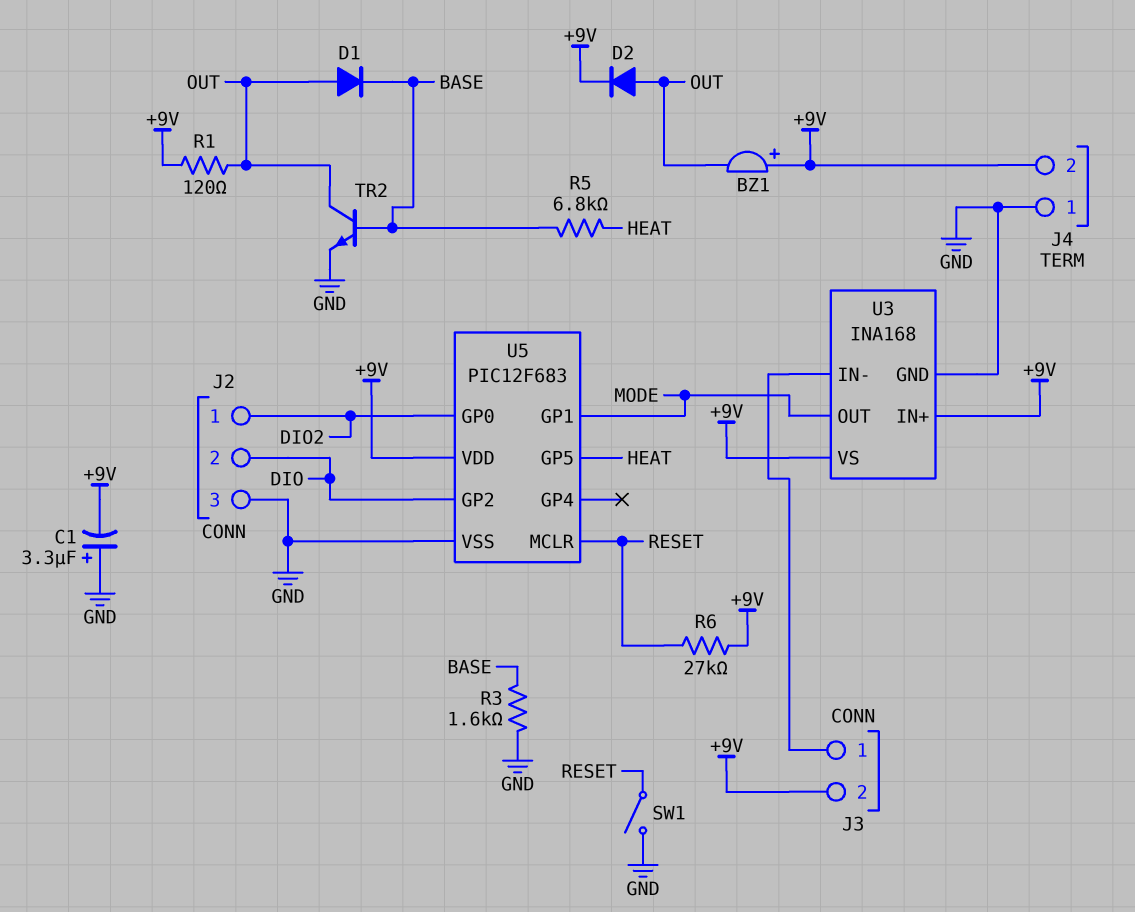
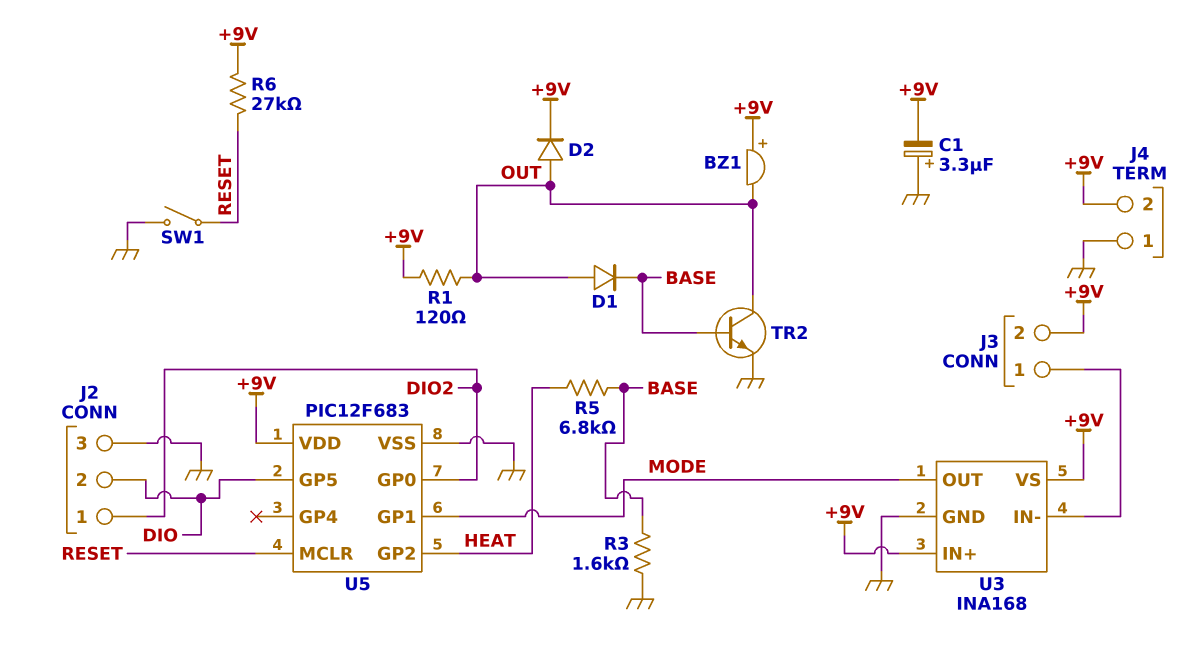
U5 pin GP2: DIO -> HEAT
U5 pin GP5: HEAT -> DIO

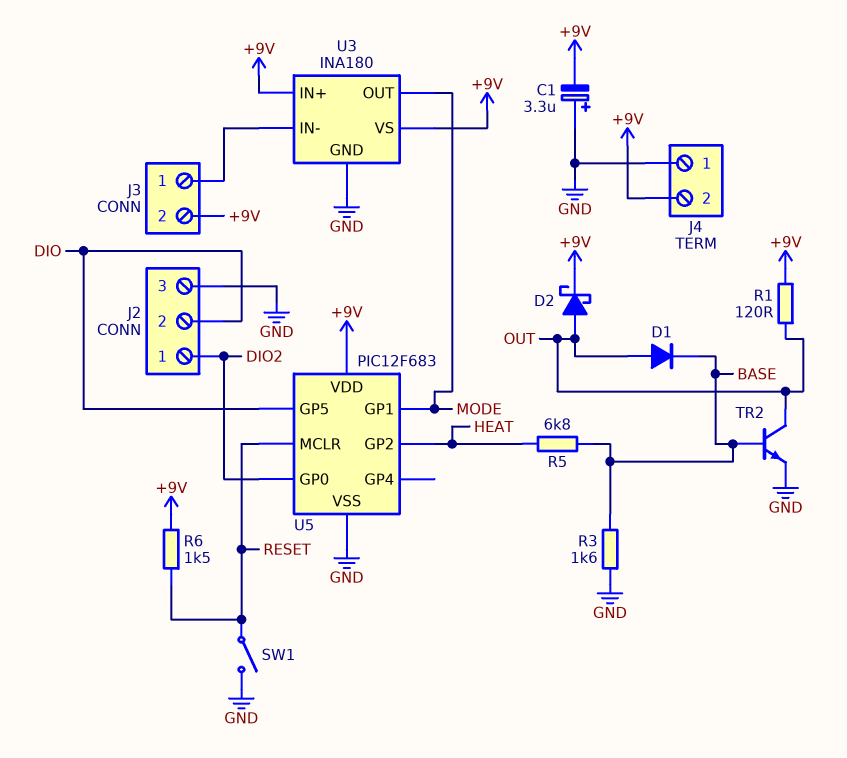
BZ1: buzzer (plus +9V, minus OUT) -> none
D2: diode (A OUT, K +9V) -> schottky (A OUT, K +9V)
R6: 27k (+9V, RESET) -> 1.5k (+9V, RESET)
U3: INA168 -> INA180

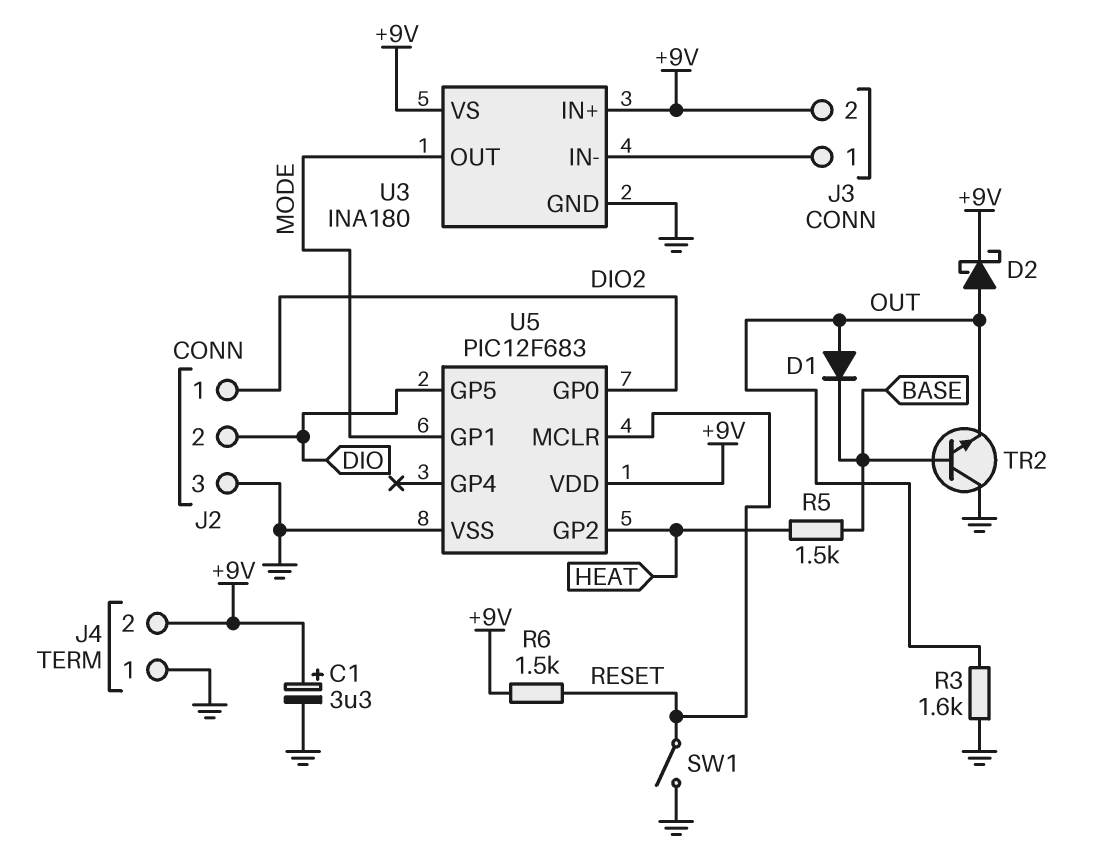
C1: 3.3uF (plus GND, minus +9V) -> 3.3uF (plus +9V, minus GND)
R1: 120 (+9V, OUT) -> none
R3: 1.6k (BASE, GND) -> 1.6k (GND, OUT)
R5: 6.8k (BASE, HEAT) -> 1.5k (BASE, HEAT)
TR2: NPN (B BASE, C OUT, E GND) -> NPN (B BASE, C GND, E OUT)

